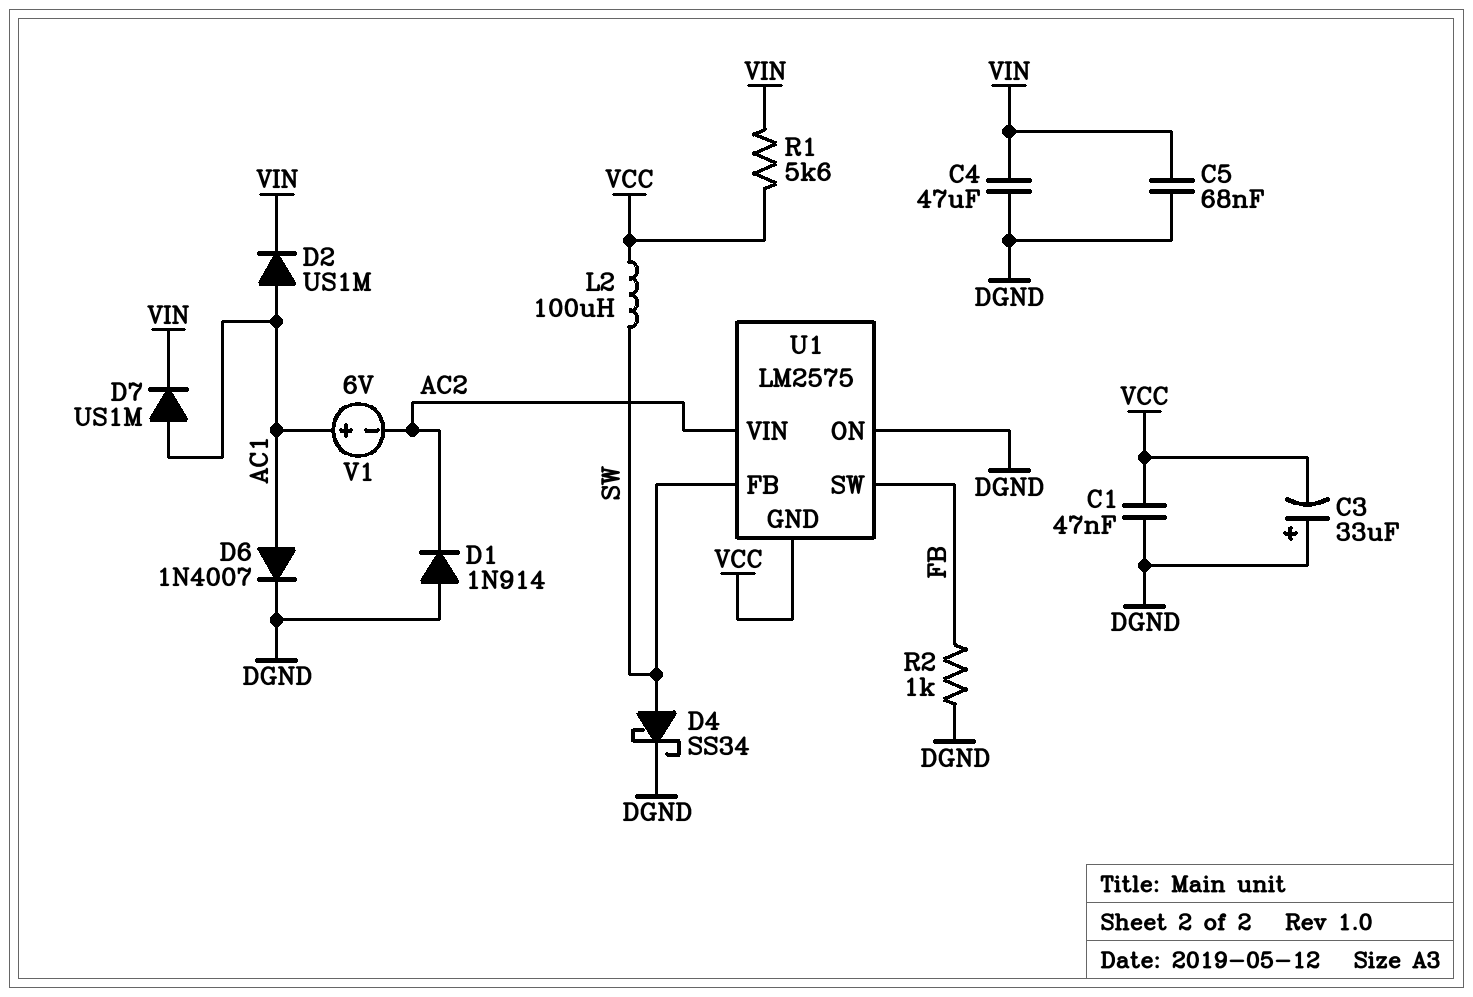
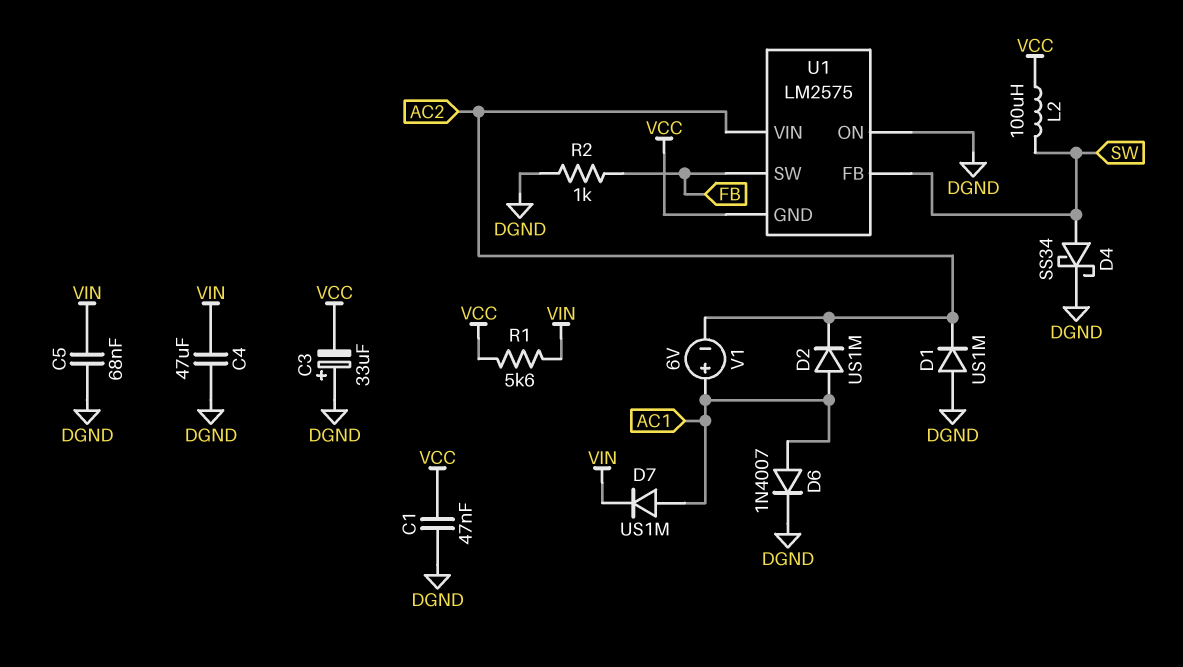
D1: diode 1N914 (A DGND, K AC2) -> diode US1M (A DGND, K AC2)
D2: diode US1M (A AC1, K VIN) -> diode US1M (A AC1, K AC2)

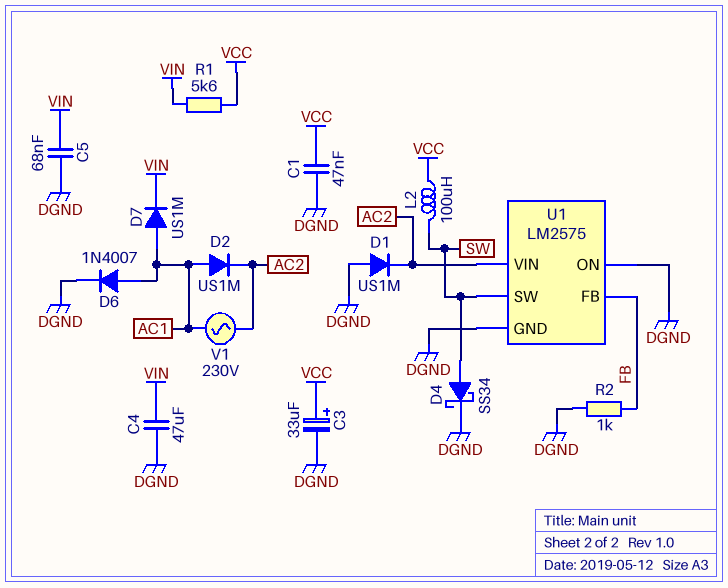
C3: 33uF (plus DGND, minus VCC) -> 33uF (plus VCC, minus DGND)
U1 pin FB: SW -> FB
U1 pin GND: VCC -> DGND
U1 pin SW: FB -> SW
V1: 6V (plus AC1, minus AC2) -> AC 230V (AC1, AC2)

